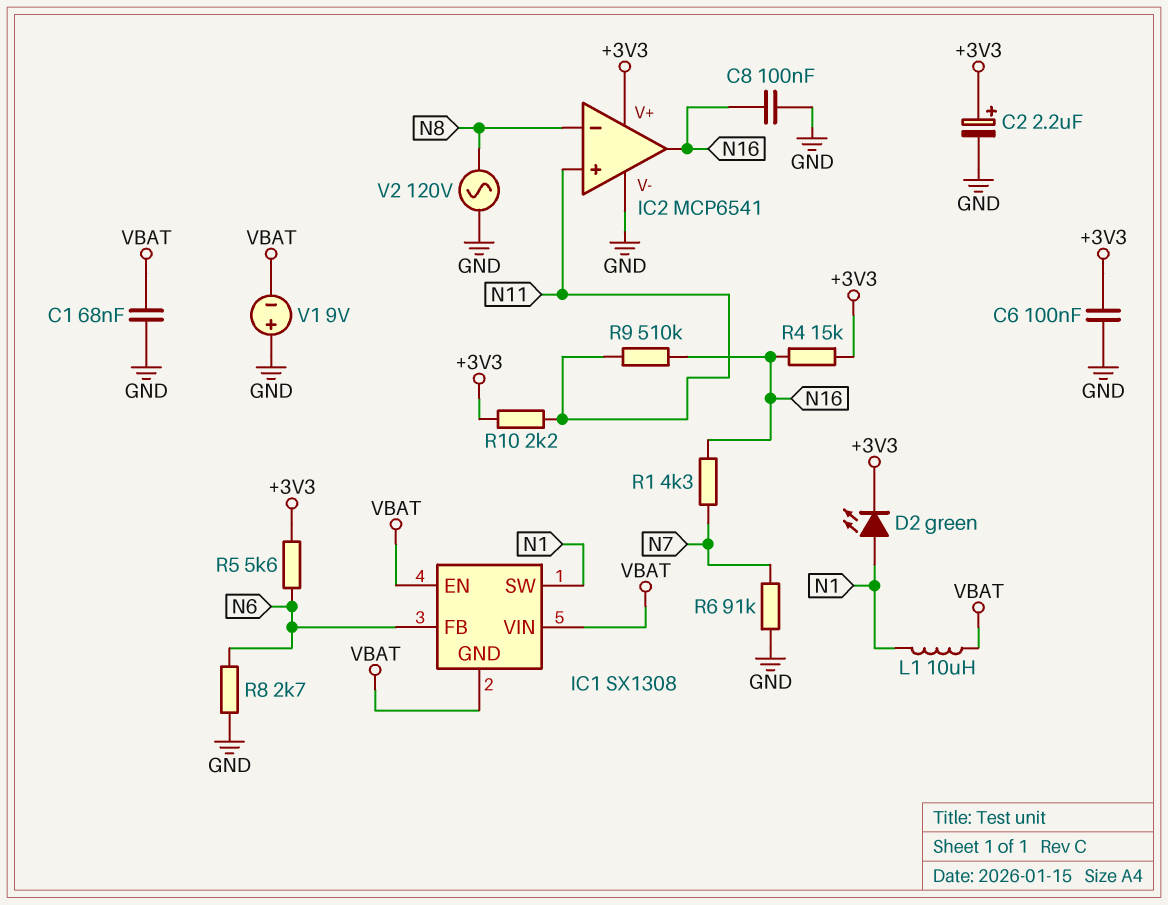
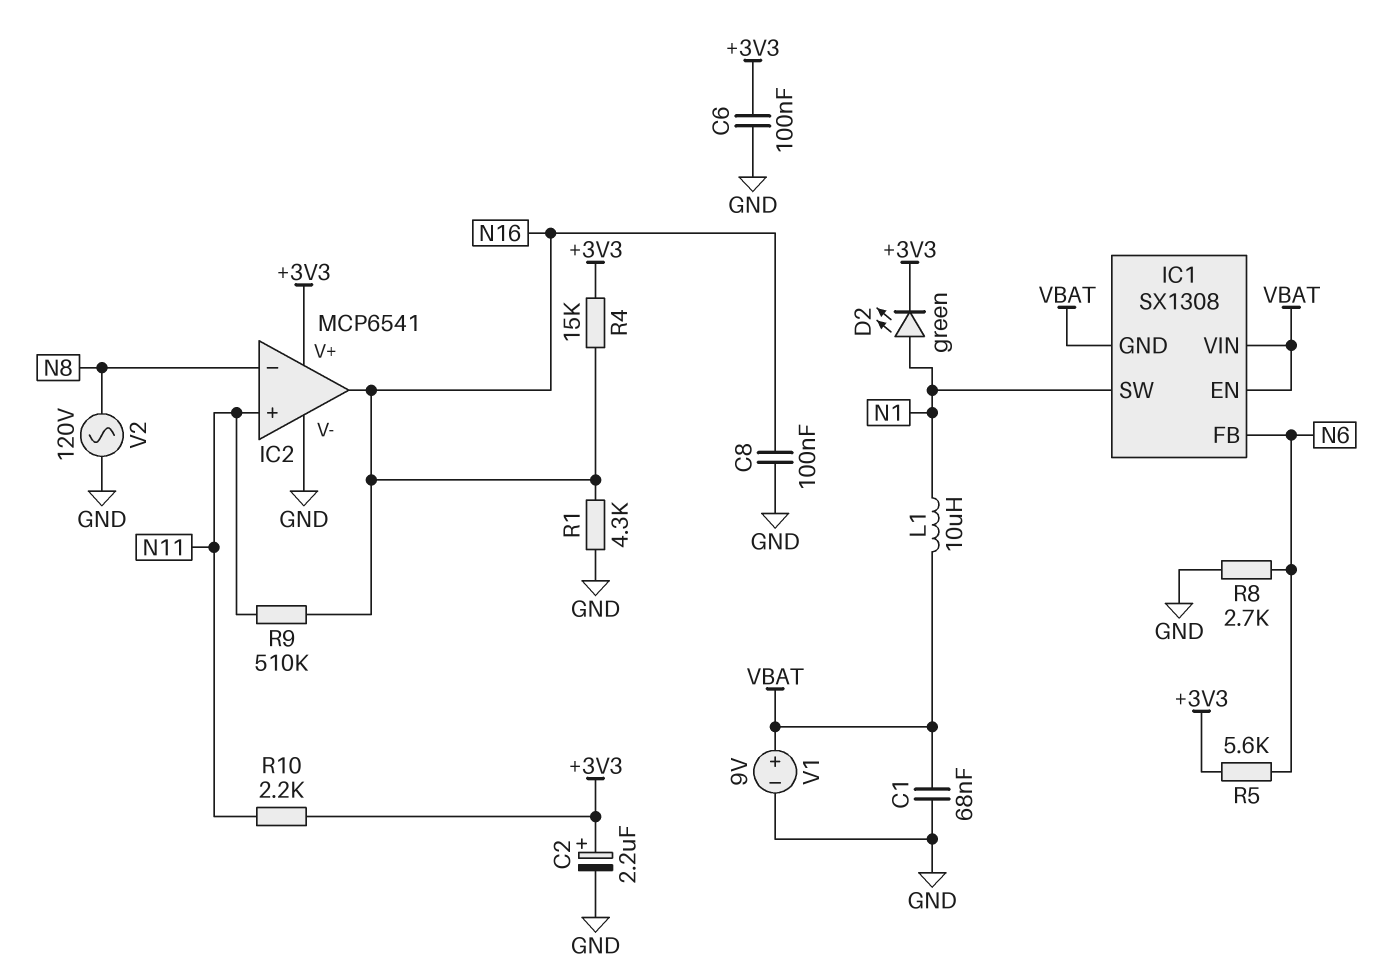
R1: 4.3k (N7, N16) -> 4.3k (GND, N16)
R6: 91k (GND, N7) -> none
V1: 9V (plus GND, minus VBAT) -> 9V (plus VBAT, minus GND)

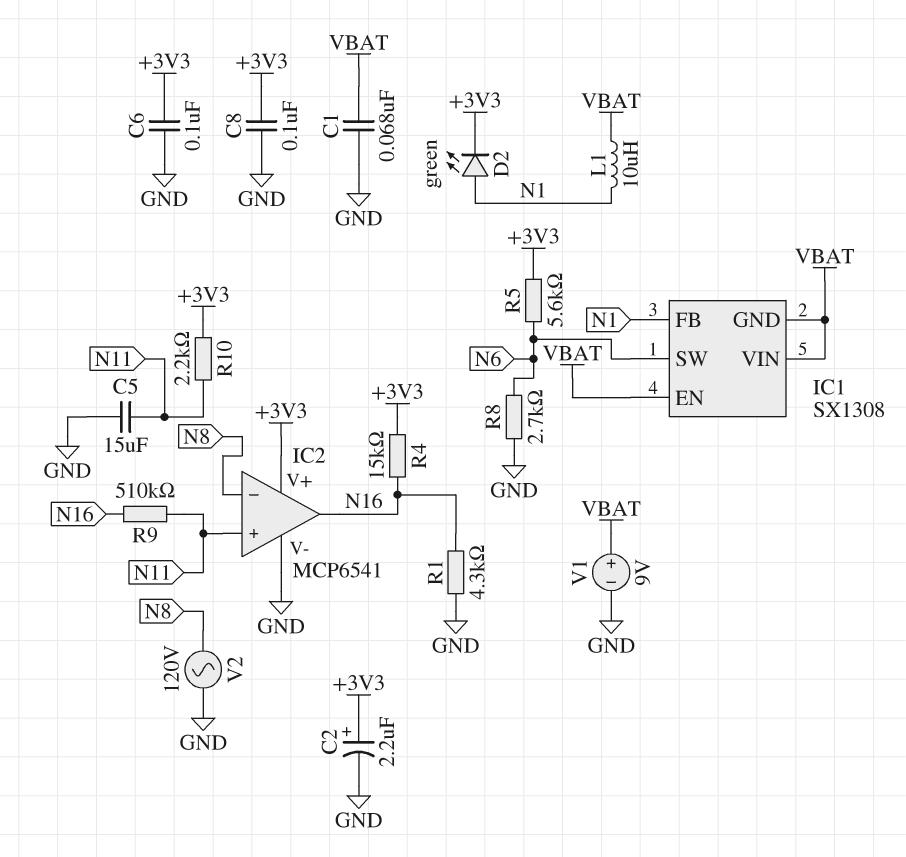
C5: none -> 15uF (GND, N11)
C8: 100nF (GND, N16) -> 100nF (+3V3, GND)
IC1 pin FB: N6 -> N1
IC1 pin SW: N1 -> N6

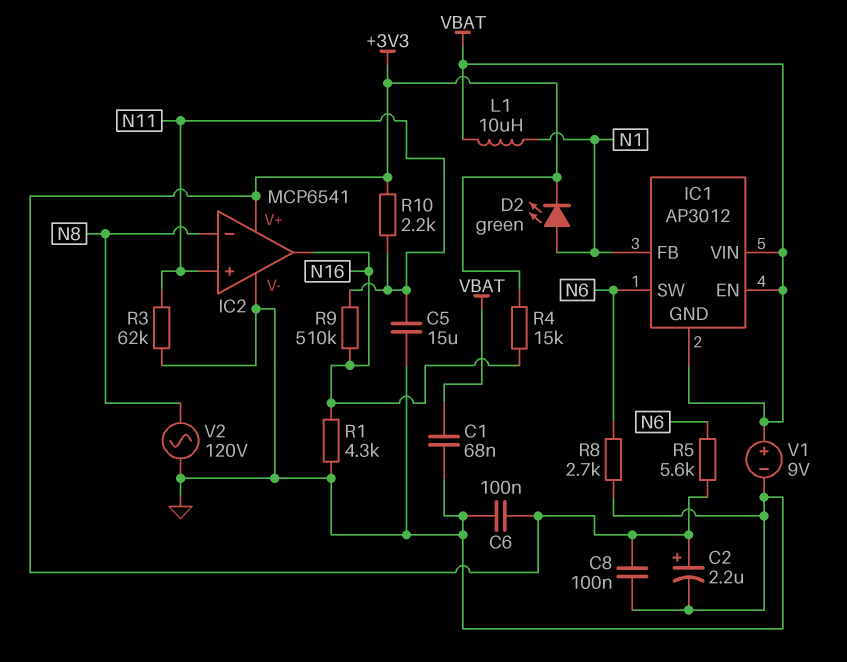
IC1: SX1308 -> AP3012
R3: none -> 62k (GND, N11)

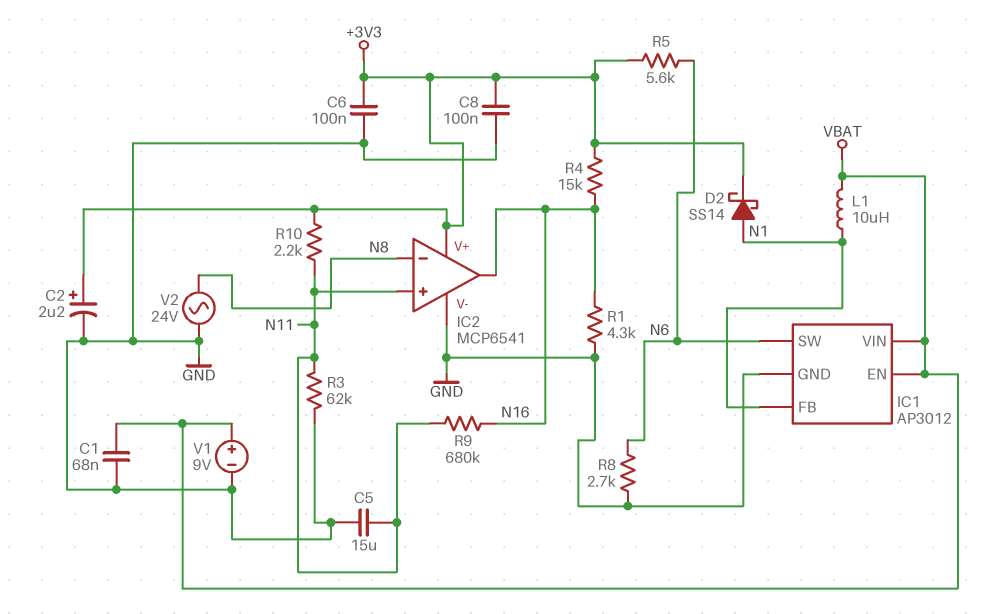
D2: LED green (A N1, K +3V3) -> schottky SS14 (A N1, K +3V3)
IC1 pin GND: VBAT -> GND
R9: 510k (N11, N16) -> 680k (N11, N16)
V2: AC 120V (GND, N8) -> AC 24V (GND, N8)

